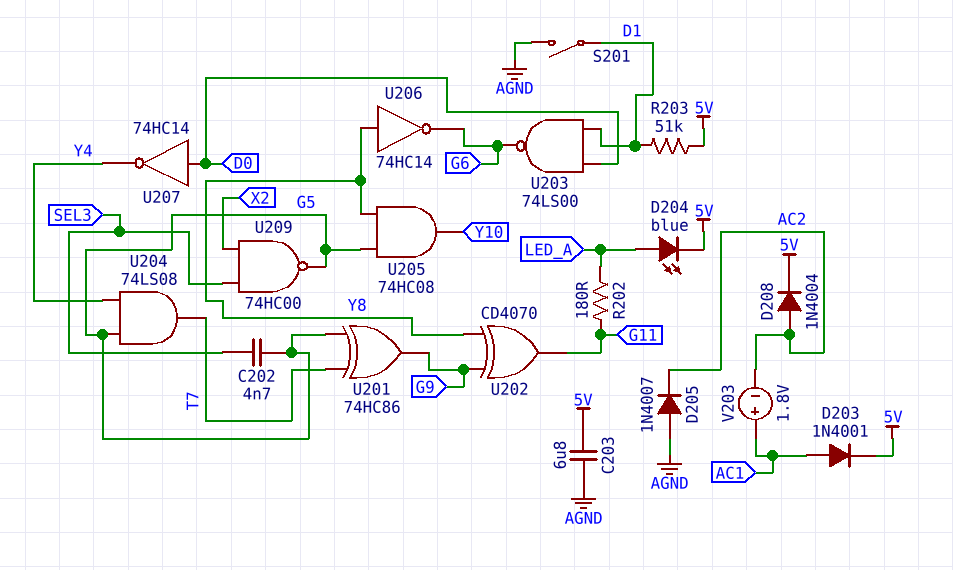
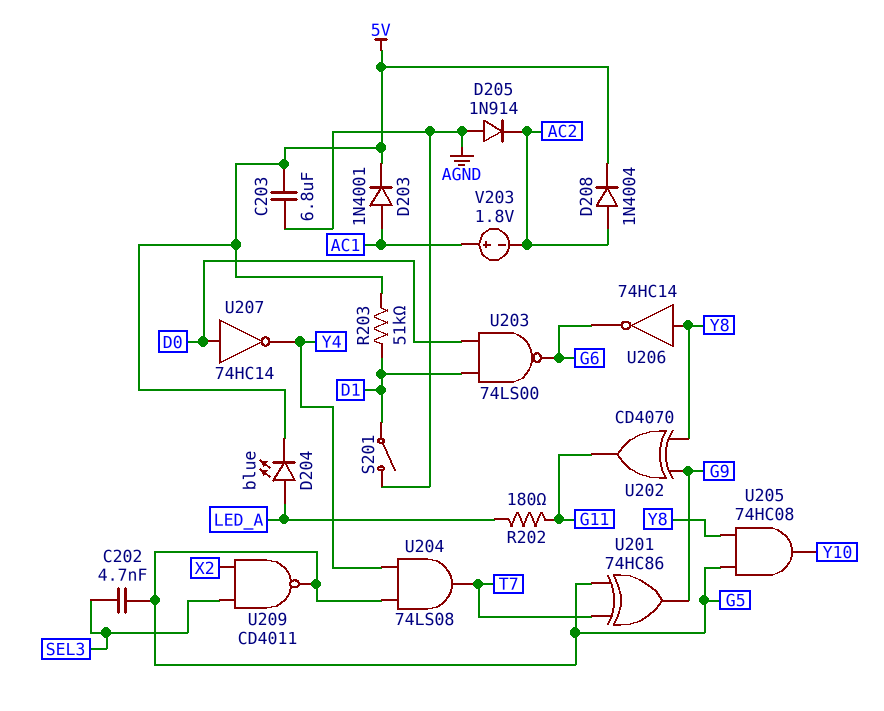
D205: diode 1N4007 (A AGND, K AC2) -> diode 1N914 (A AGND, K AC2)
U209: NAND 74HC00 (in SEL3, in X2, out G5) -> NAND CD4011 (in SEL3, in X2, out G5)

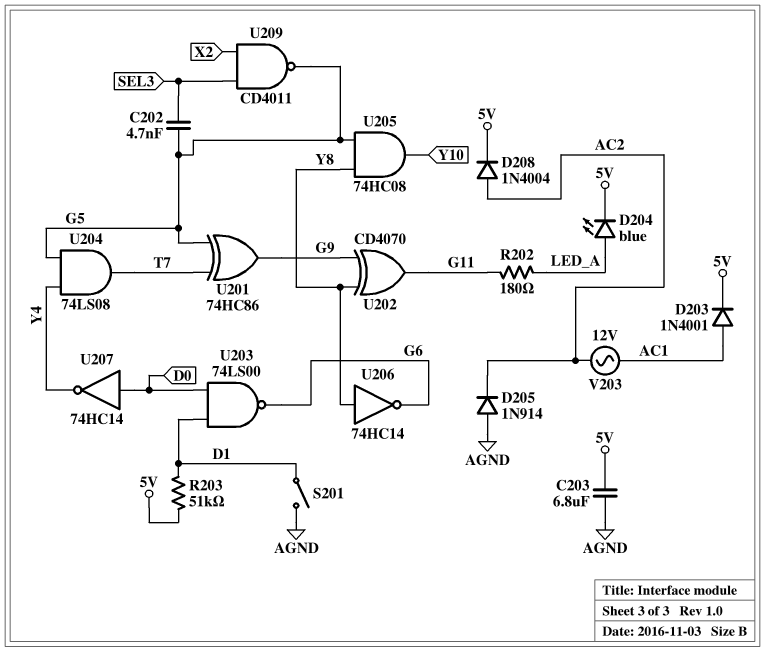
V203: 1.8V (plus AC1, minus AC2) -> AC 12V (AC1, AC2)

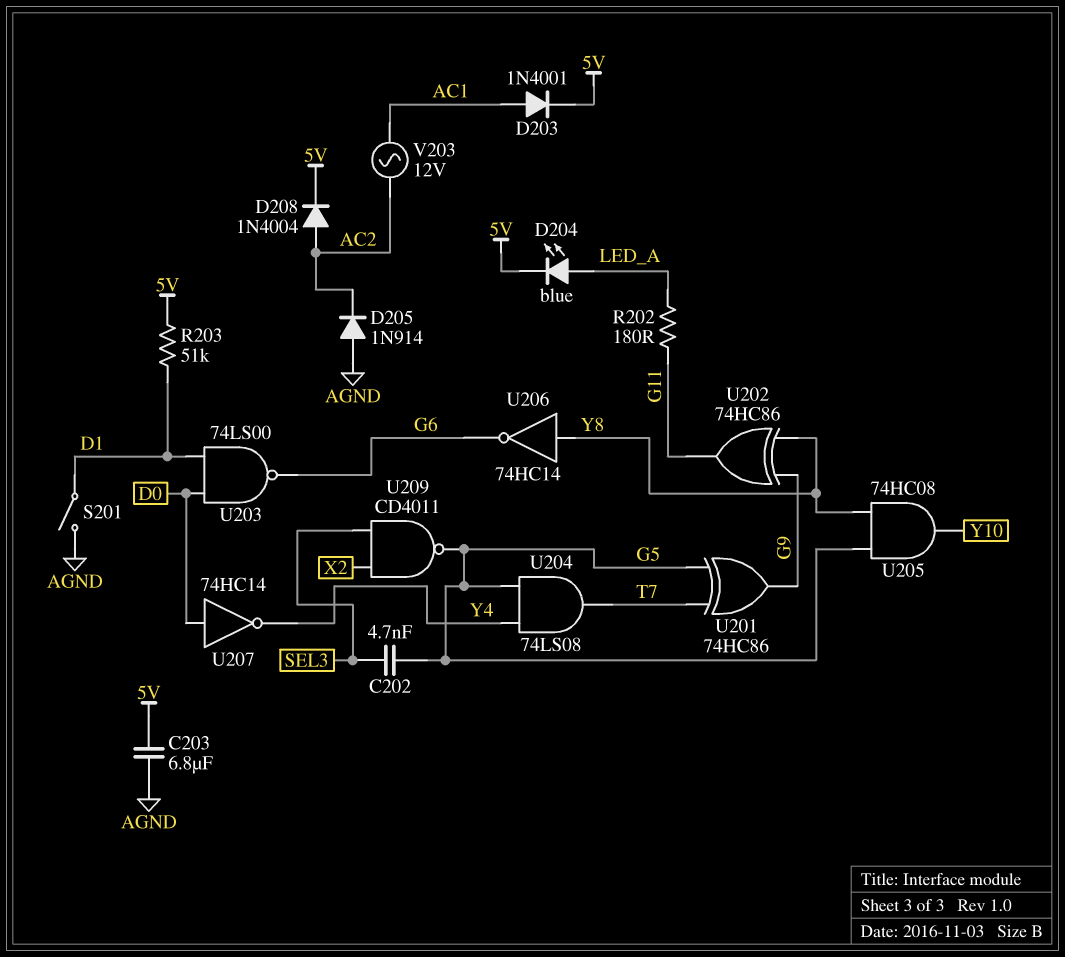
U202: XOR CD4070 (in G9, in Y8, out G11) -> XOR 74HC86 (in G9, in Y8, out G11)

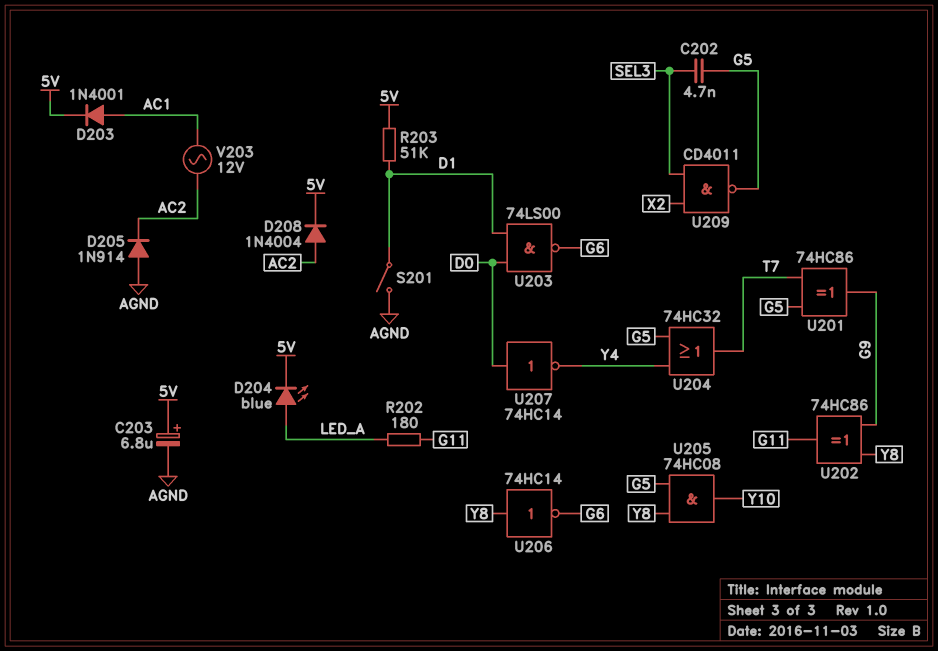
C203: 6.8uF (5V, AGND) -> 6.8uF (plus 5V, minus AGND)
U204: AND 74LS08 (in G5, in Y4, out T7) -> OR 74HC32 (in G5, in Y4, out T7)

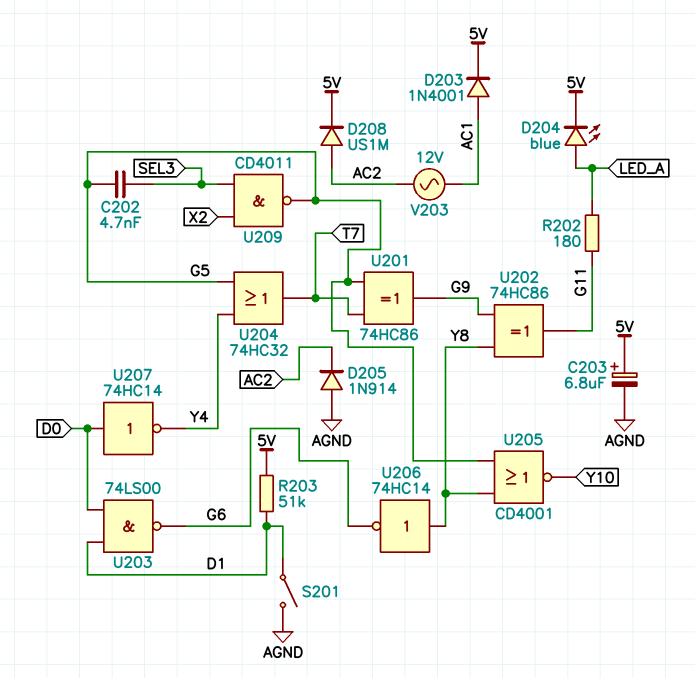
D208: diode 1N4004 (A AC2, K 5V) -> diode US1M (A AC2, K 5V)
U205: AND 74HC08 (in G5, in Y8, out Y10) -> NOR CD4001 (in G5, in Y8, out Y10)

